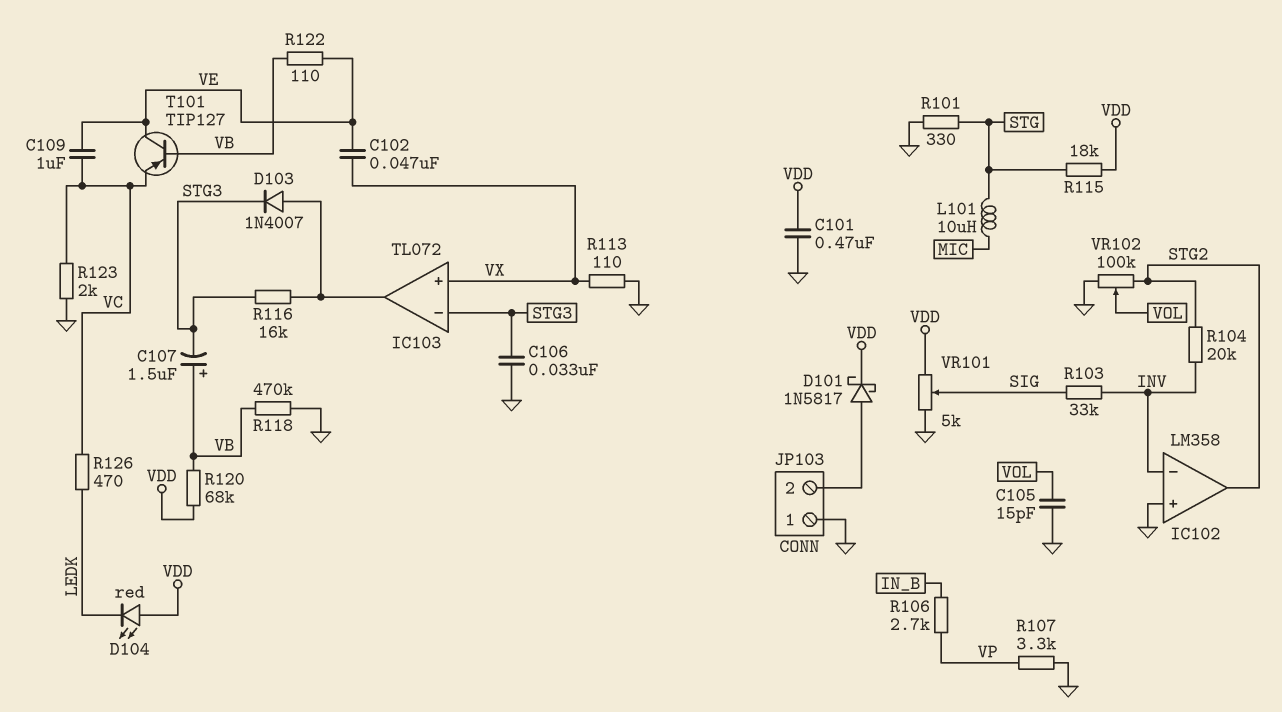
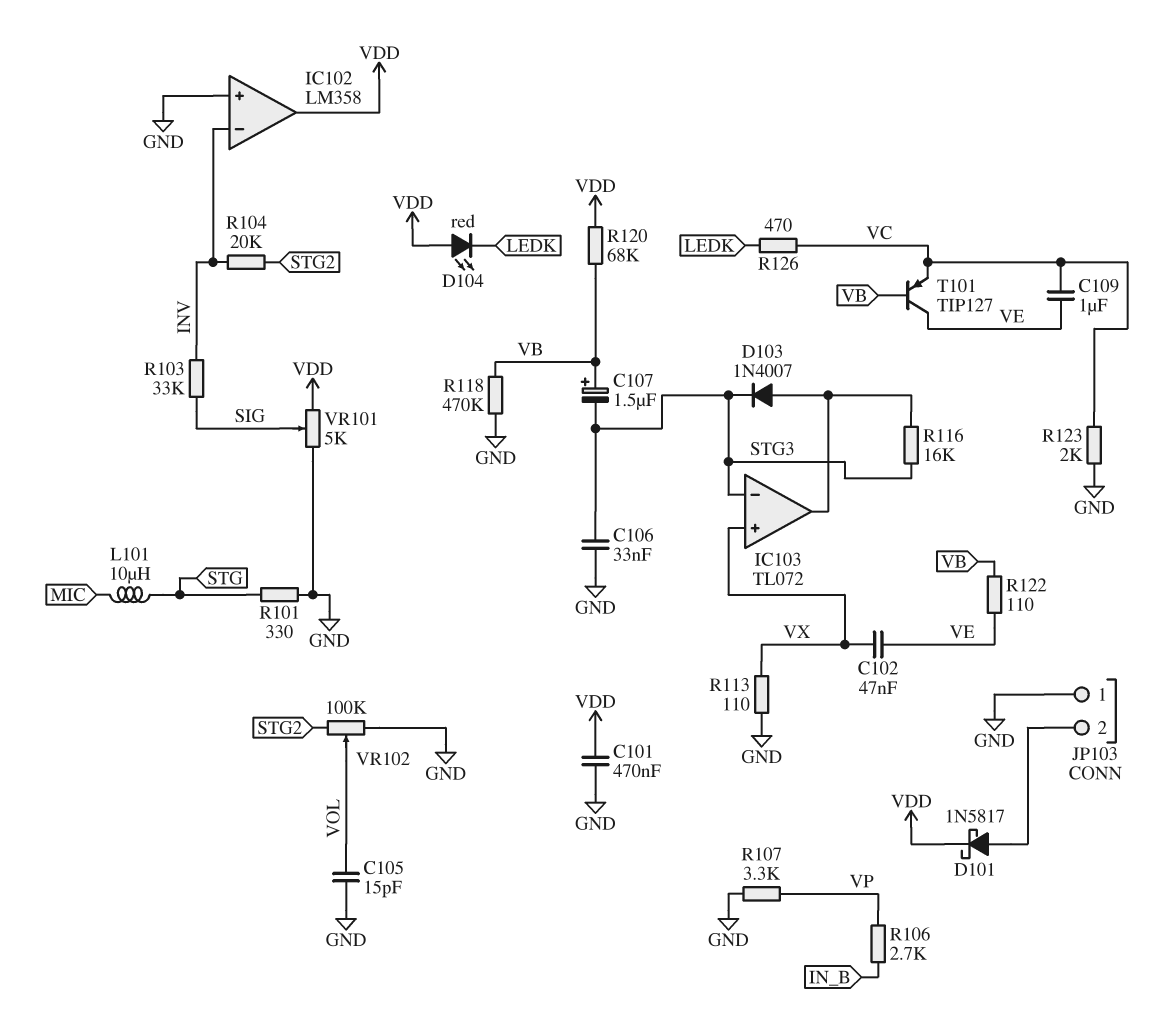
IC102 pin out: STG2 -> VDD
R115: 18k (STG, VDD) -> none

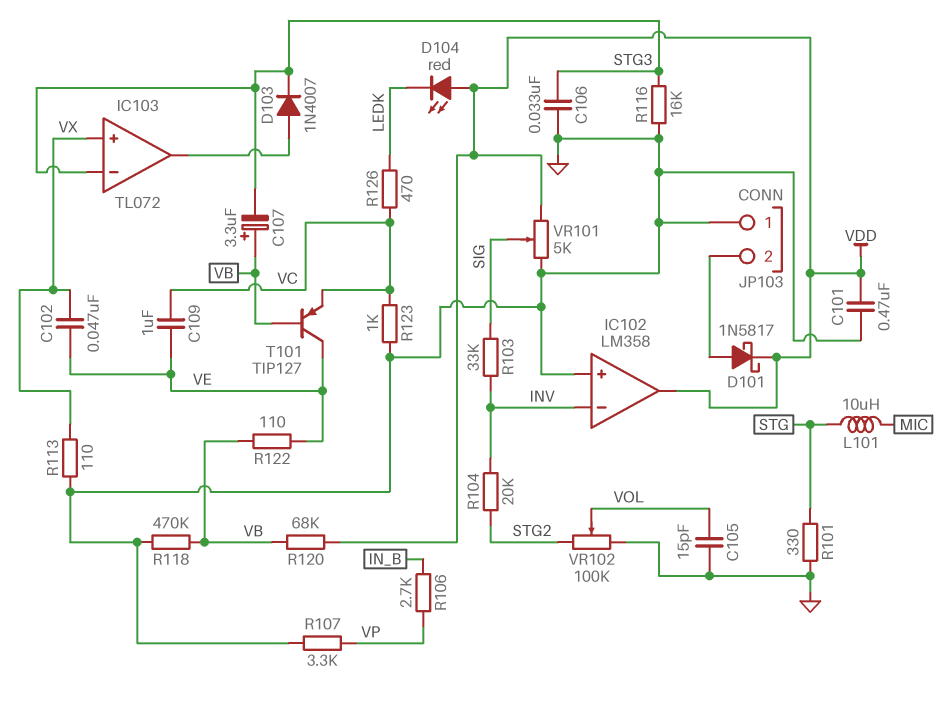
C107: 1.5uF (plus VB, minus STG3) -> 3.3uF (plus VB, minus STG3)
R116: 16k (IC103/out, STG3) -> 16k (GND, STG3)
R123: 2k (GND, VC) -> 1k (GND, VC)

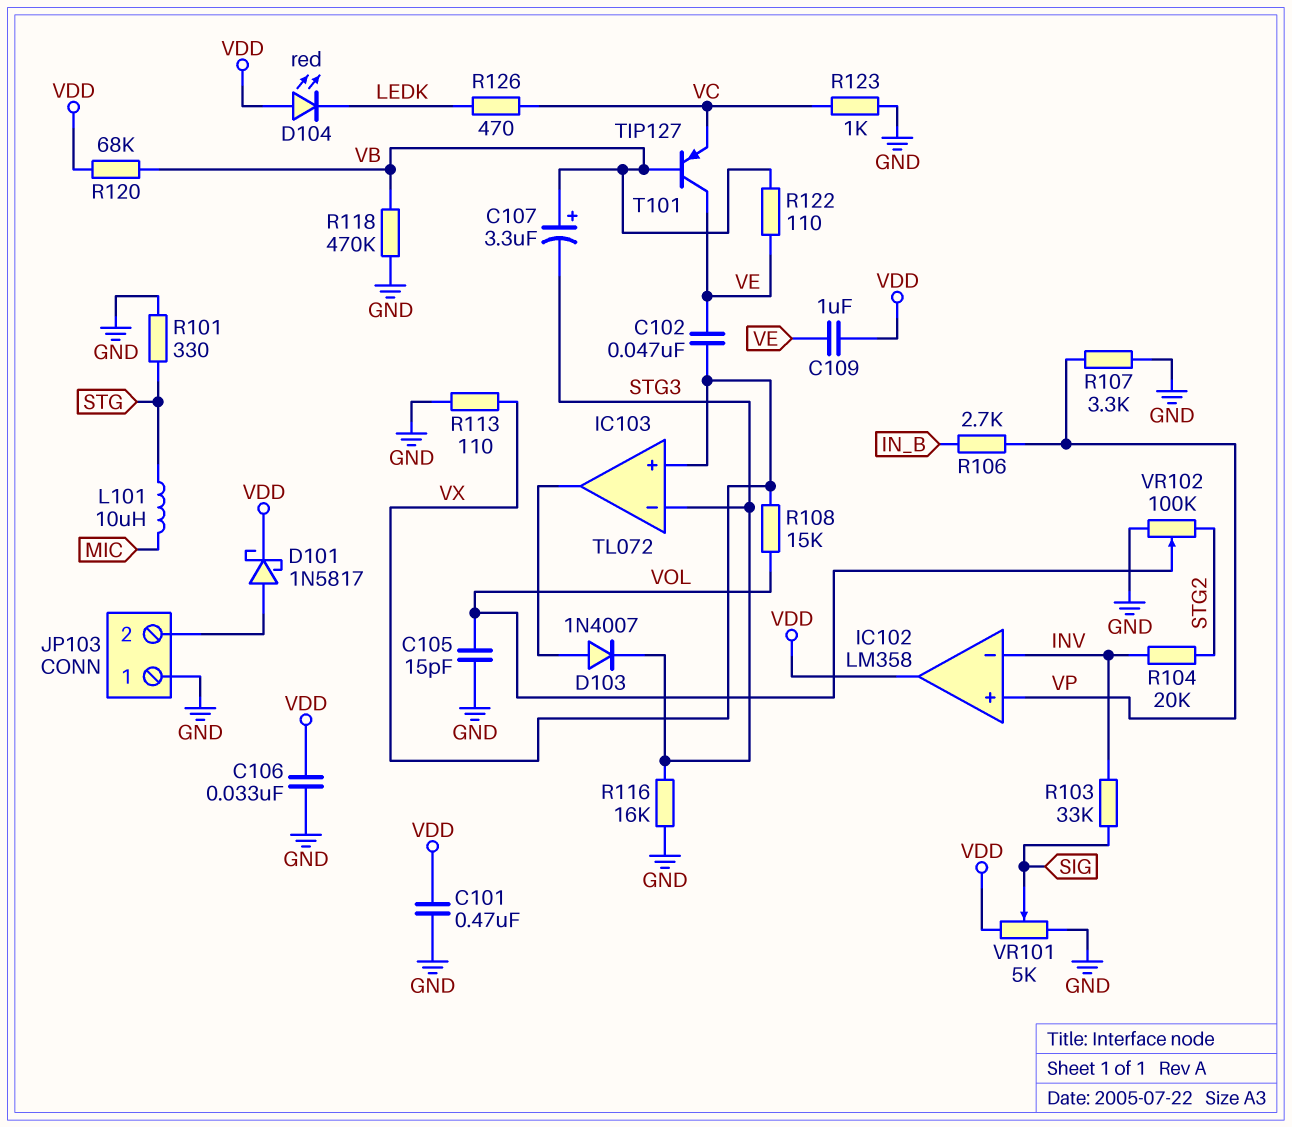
C106: 33nF (GND, STG3) -> 33nF (GND, VDD)
C109: 1uF (VC, VE) -> 1uF (VDD, VE)
IC102 pin in+: GND -> VP
R108: none -> 15k (VOL, VX)

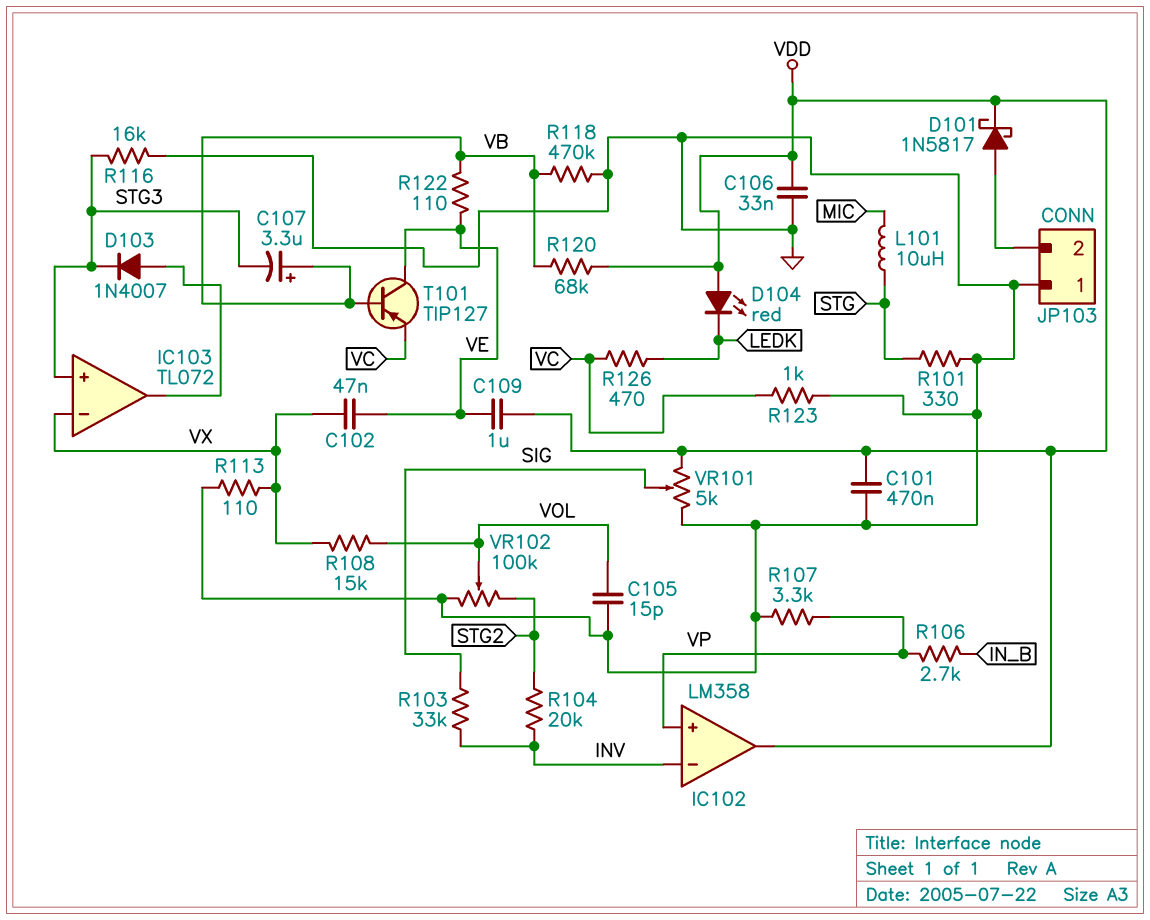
IC103 pin in+: VX -> STG3
IC103 pin in-: STG3 -> VX

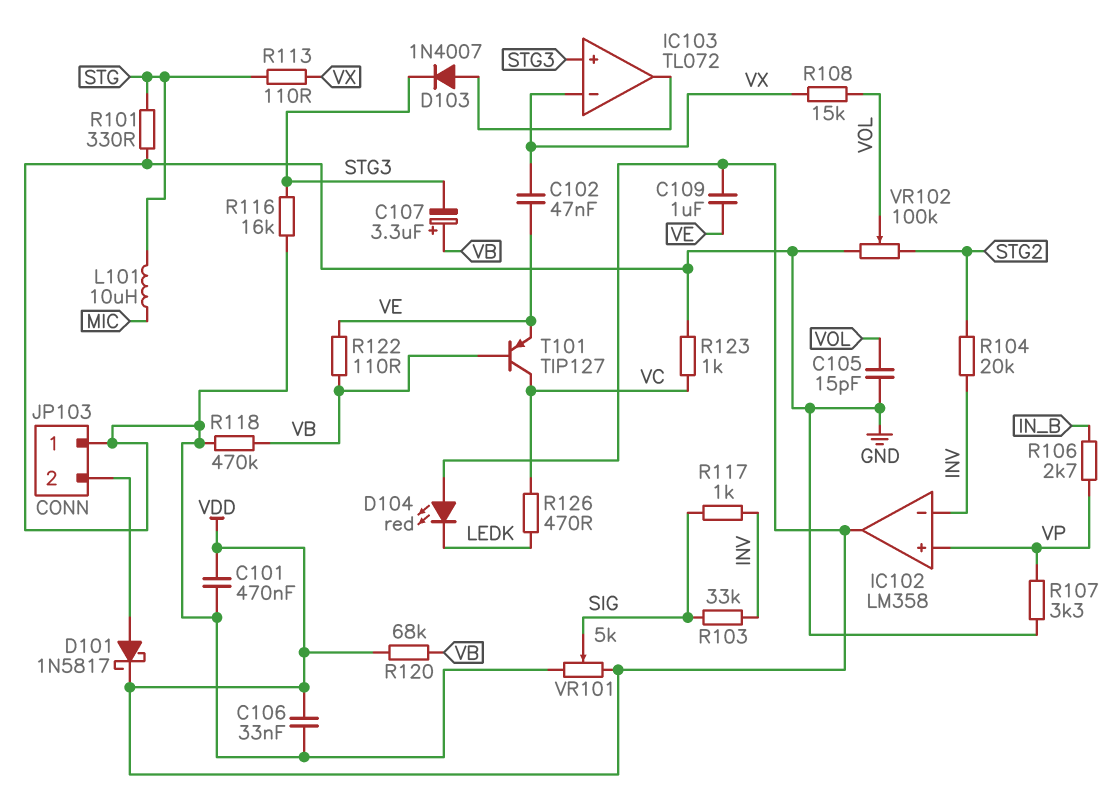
R113: 110 (GND, VX) -> 110 (STG, VX)
R117: none -> 1k (INV, SIG)
T101: PNP TIP127 (B VB, C VE, E VC) -> PNP TIP127 (B VB, C VC, E VE)

